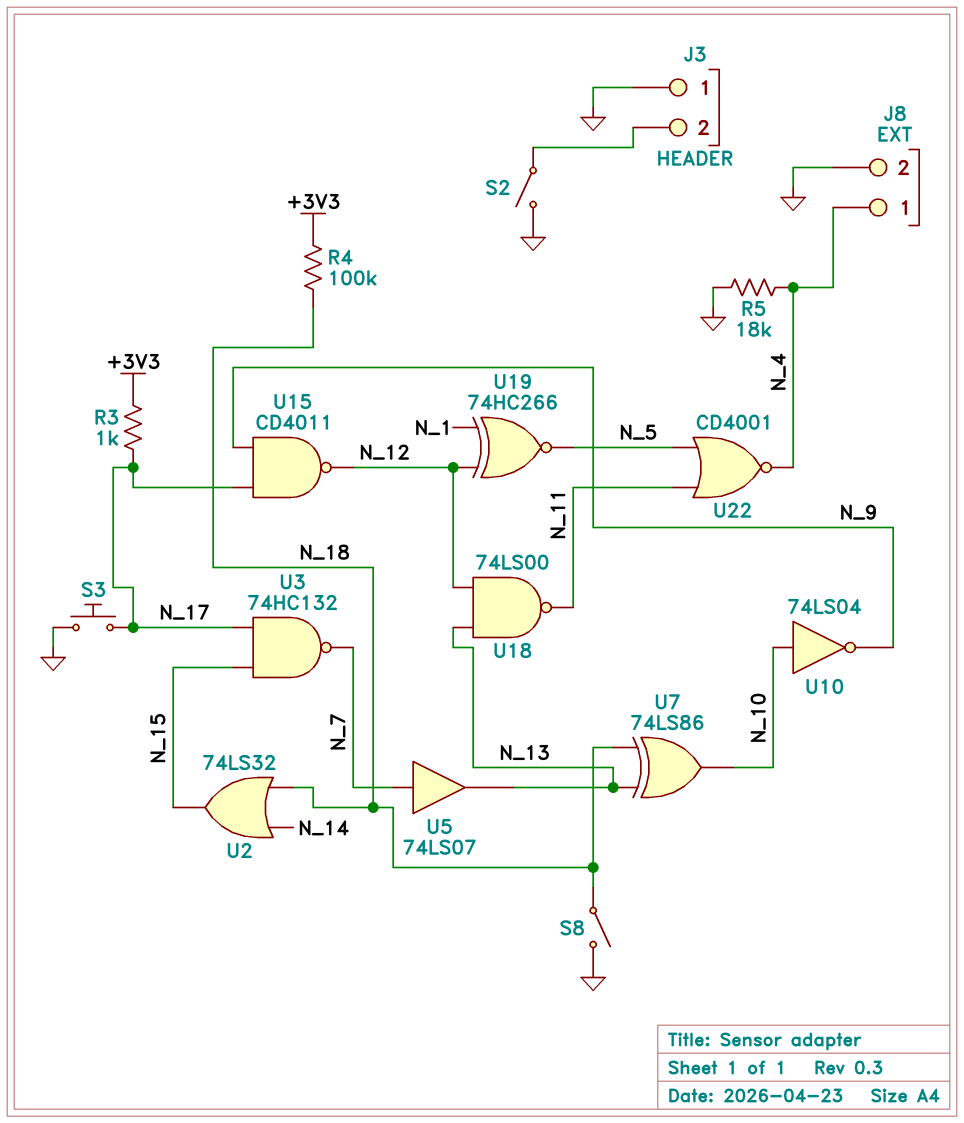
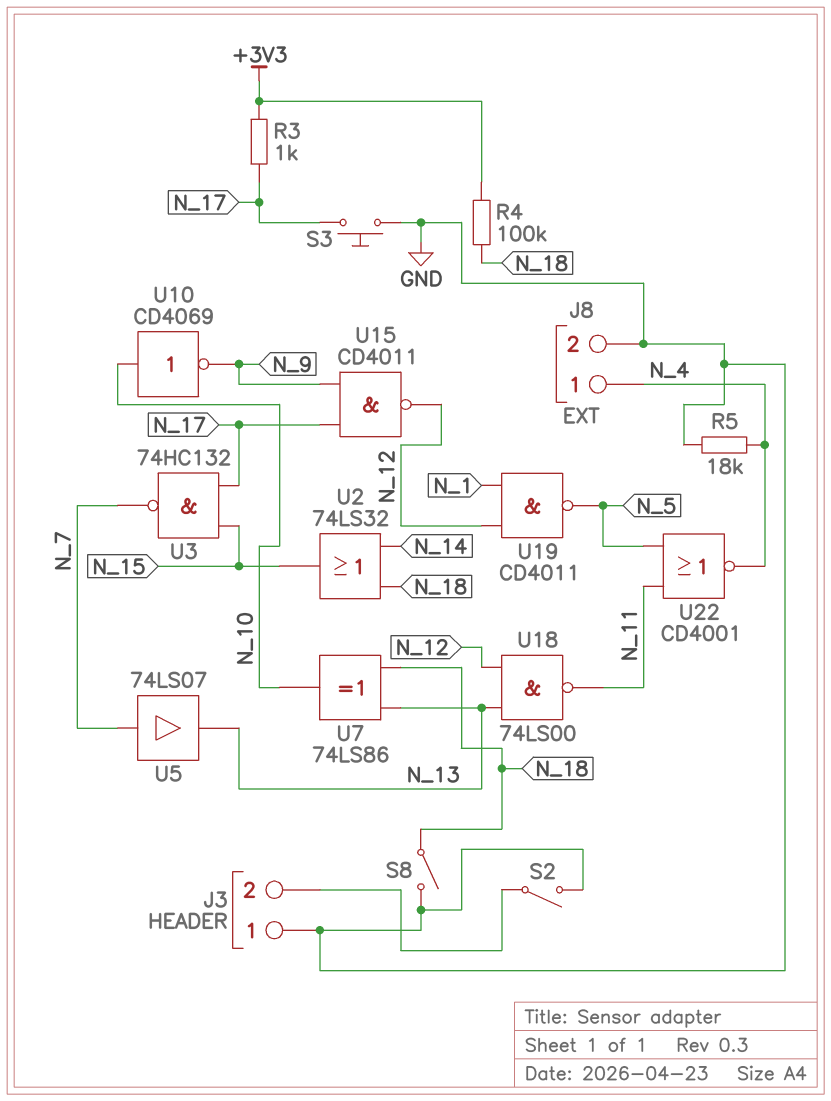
U10: NOT 74LS04 (in N_10, out N_9) -> NOT CD4069 (in N_10, out N_9)
U19: XNOR 74HC266 (in N_1, in N_12, out N_5) -> NAND CD4011 (in N_1, in N_12, out N_5)

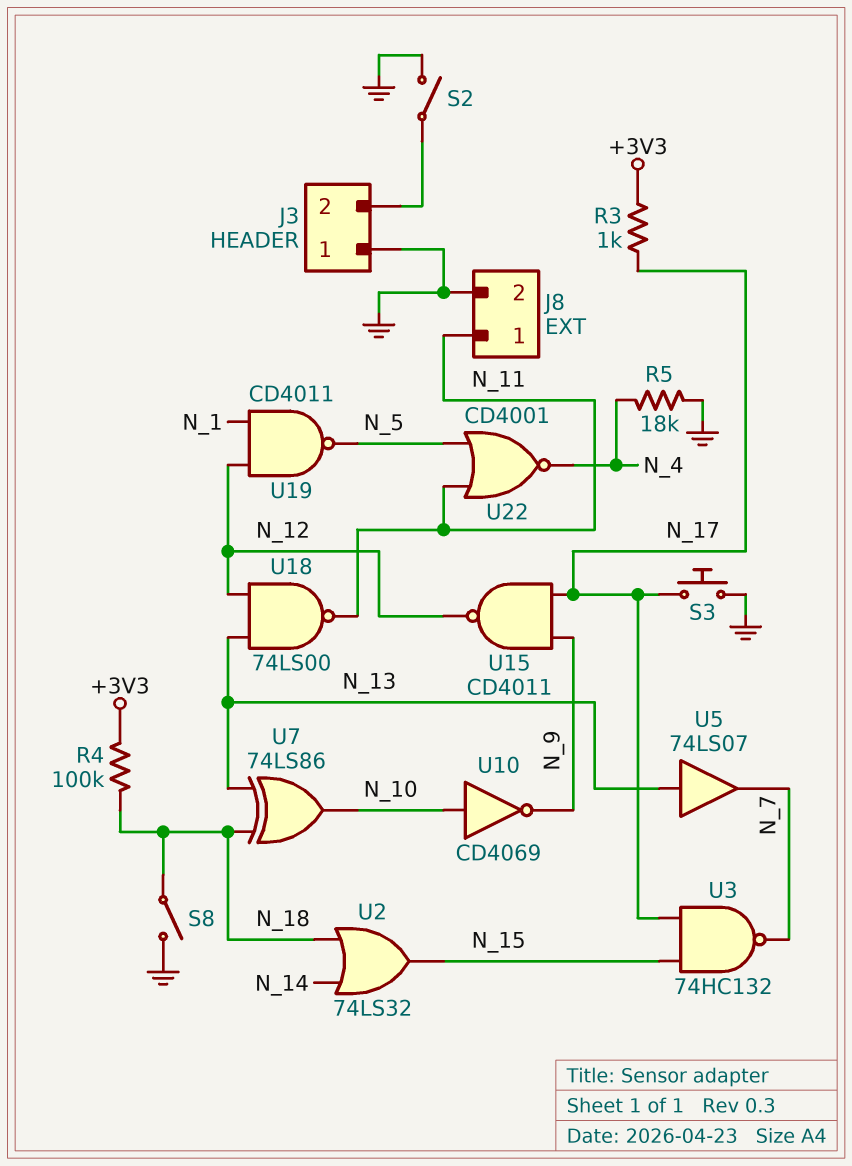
J8 pin 1: N_4 -> N_11
U5: buffer 74LS07 (in N_7, out N_13) -> buffer 74LS07 (in N_13, out N_7)

